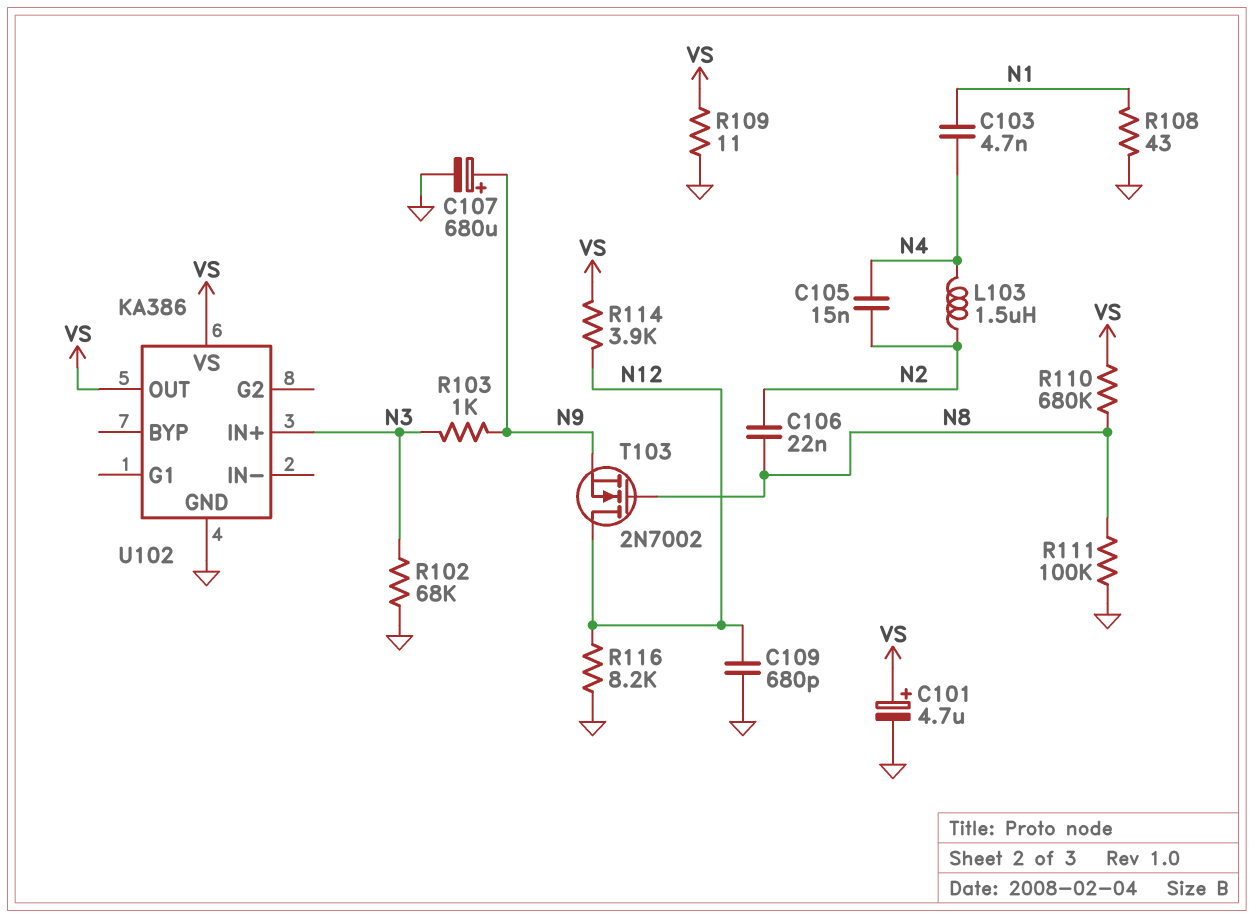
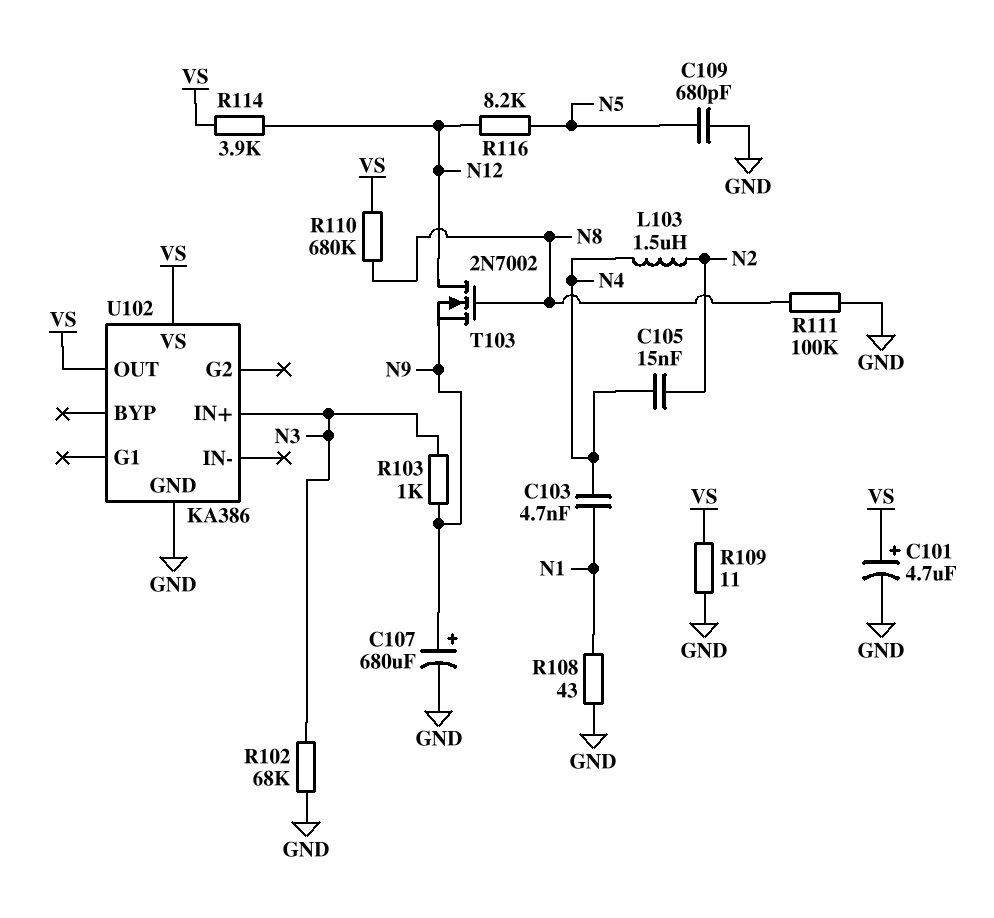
C106: 22nF (N2, N8) -> none
C109: 680pF (GND, N12) -> 680pF (GND, N5)
R116: 8.2k (GND, N12) -> 8.2k (N5, N12)

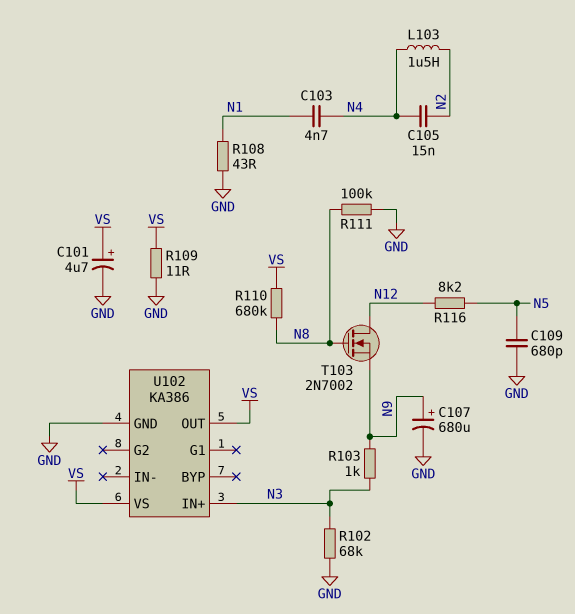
R114: 3.9k (N12, VS) -> none

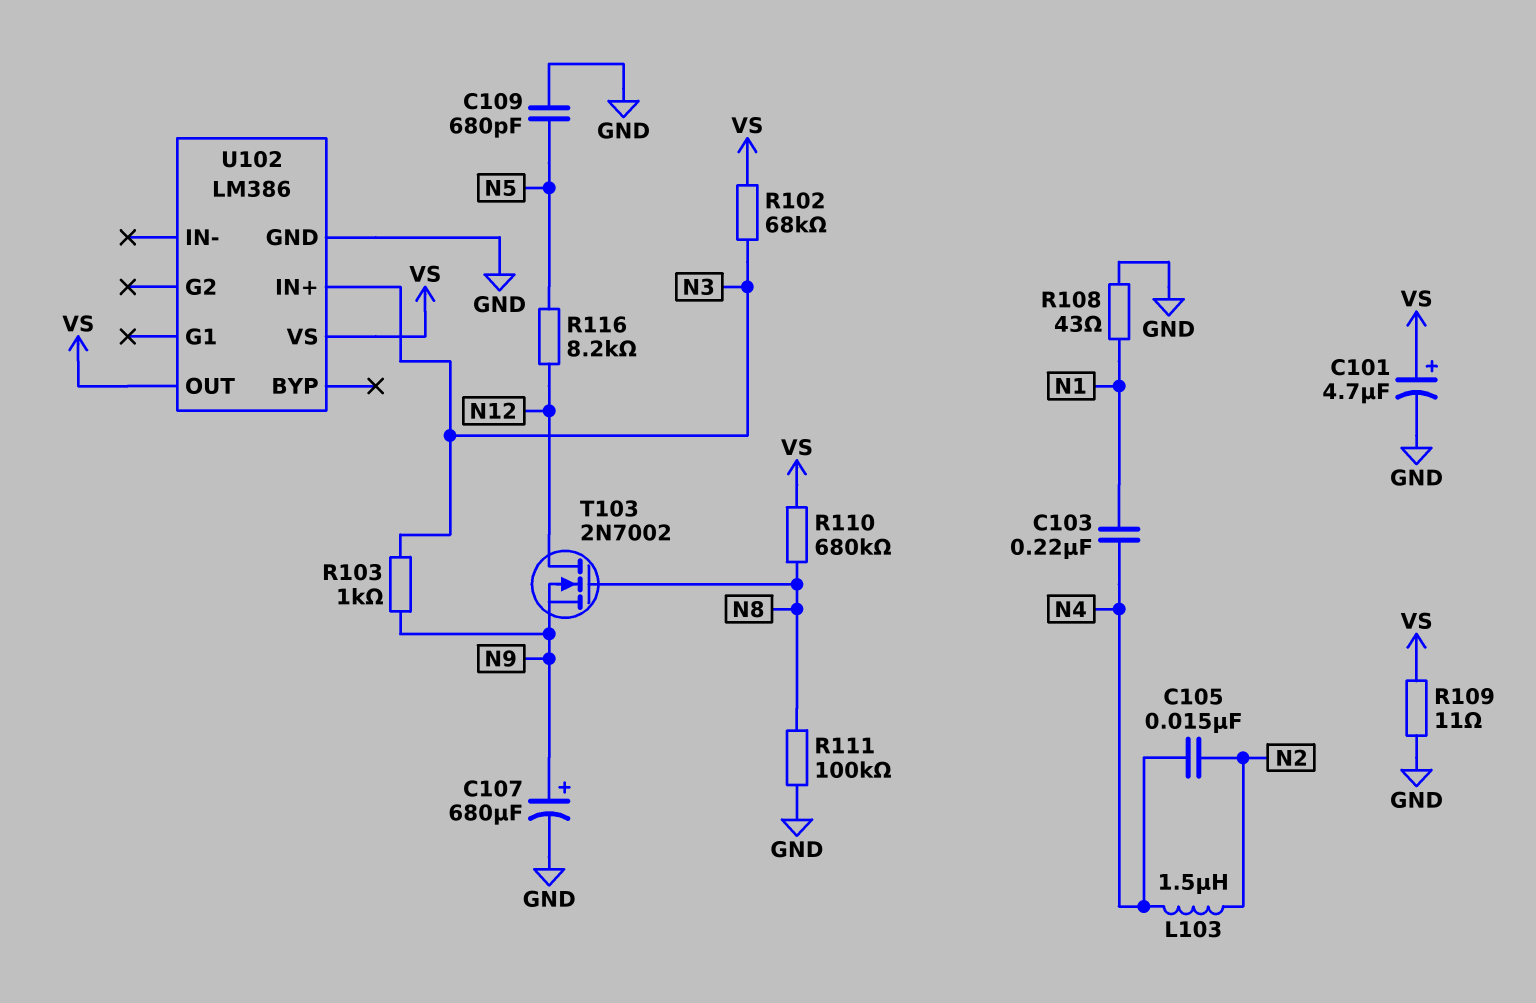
C103: 4.7nF (N1, N4) -> 220nF (N1, N4)
R102: 68k (GND, N3) -> 68k (N3, VS)
U102: KA386 -> LM386

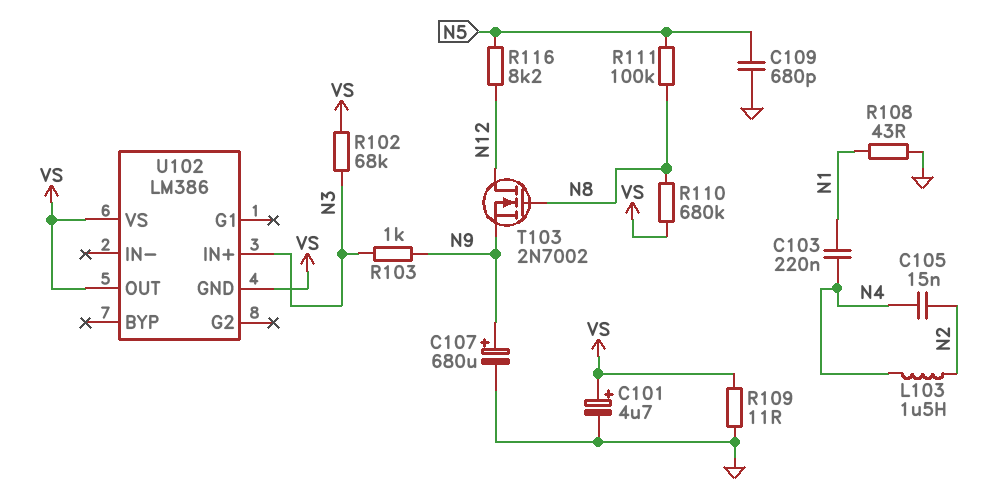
R111: 100k (GND, N8) -> 100k (N5, N8)
U102 pin GND: GND -> VS

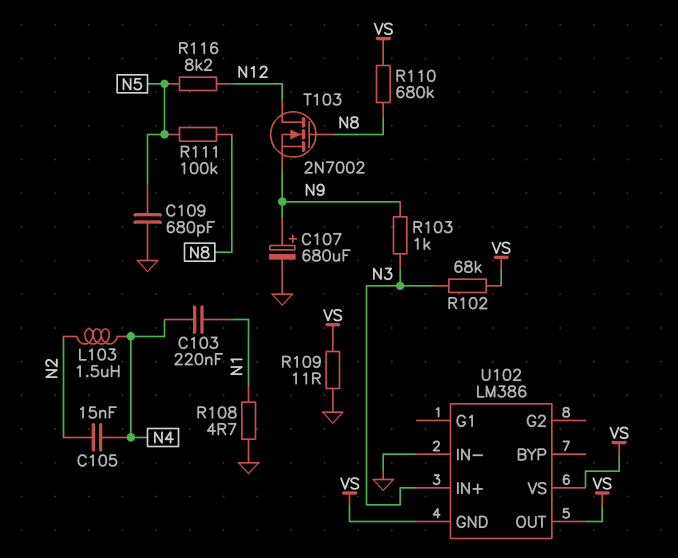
C101: 4.7uF (plus VS, minus GND) -> none
R108: 43 (GND, N1) -> 4.7 (GND, N1)
U102 pin IN-: none -> GND

